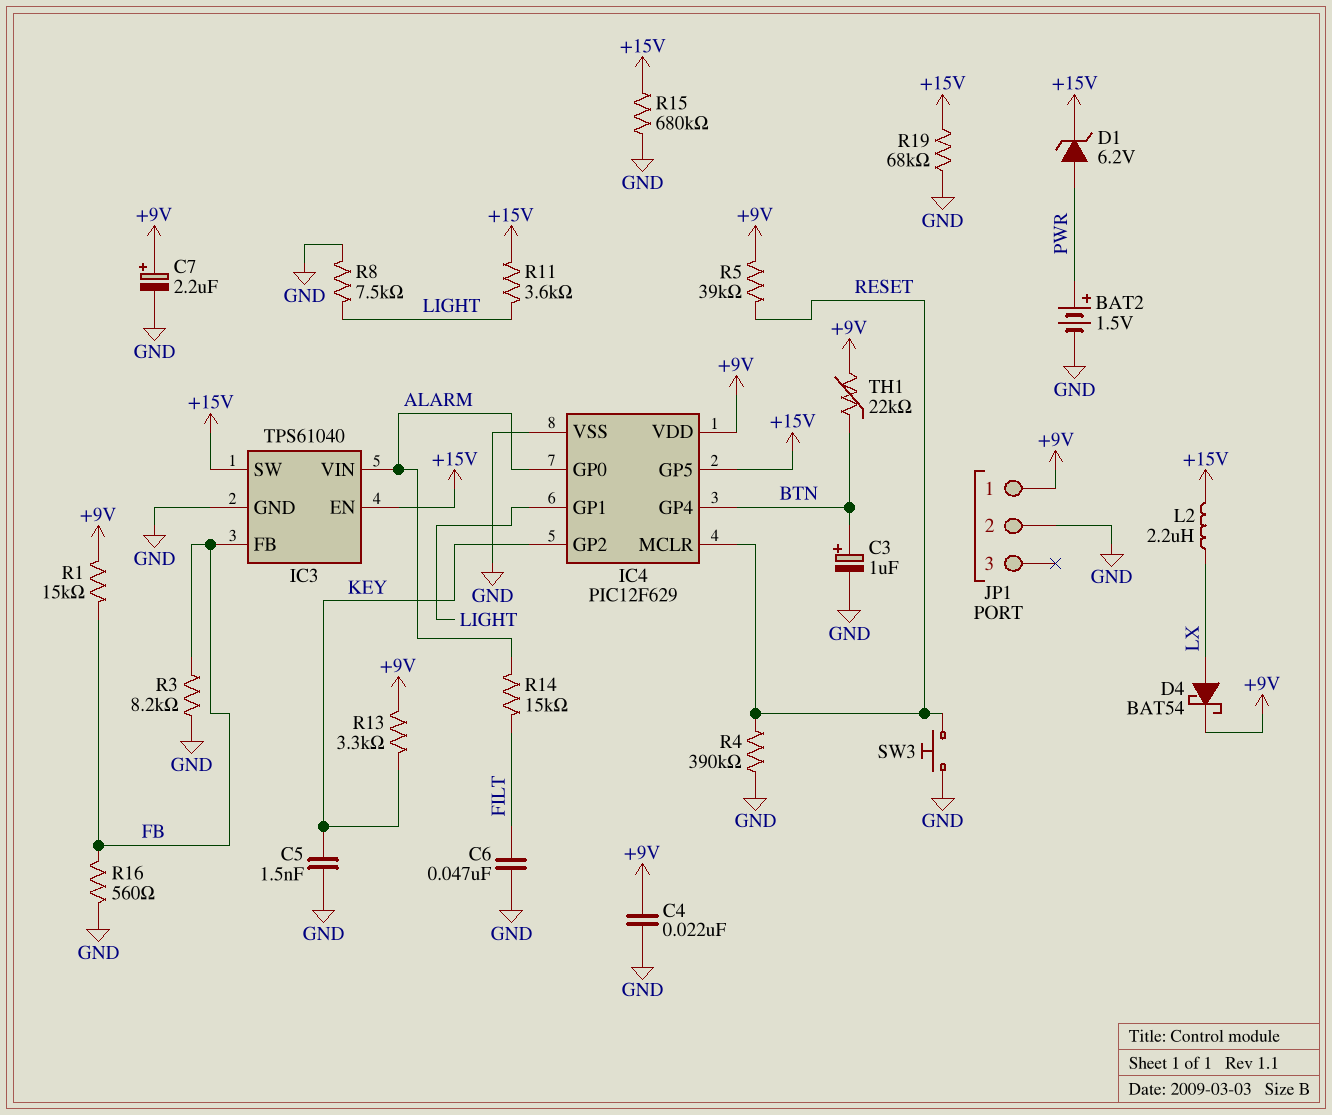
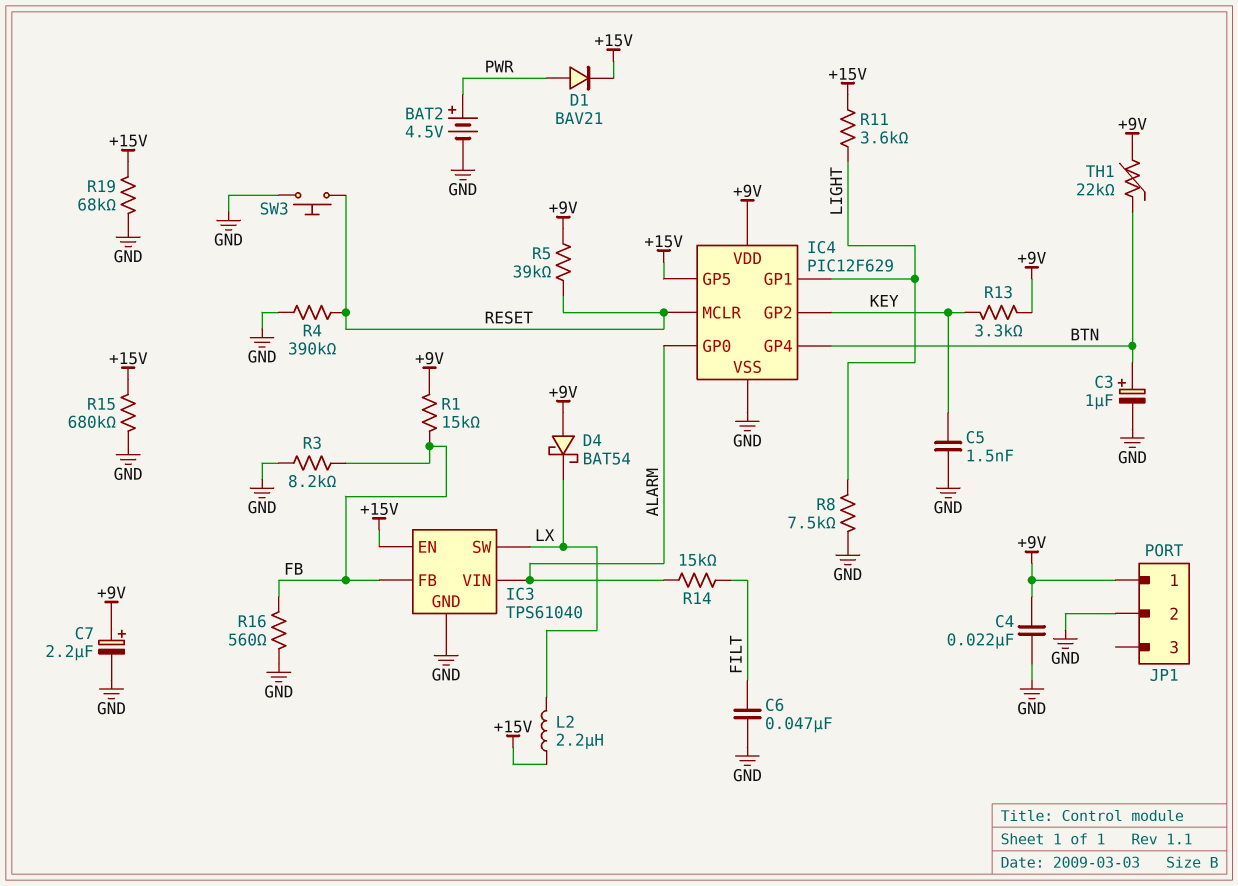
BAT2: 1.5V (plus PWR, minus GND) -> 4.5V (plus PWR, minus GND)
D1: zener 6.2V (A PWR, K +15V) -> diode BAV21 (A PWR, K +15V)
D4: schottky BAT54 (A LX, K +9V) -> schottky BAT54 (A +9V, K LX)
IC3 pin SW: +15V -> LX

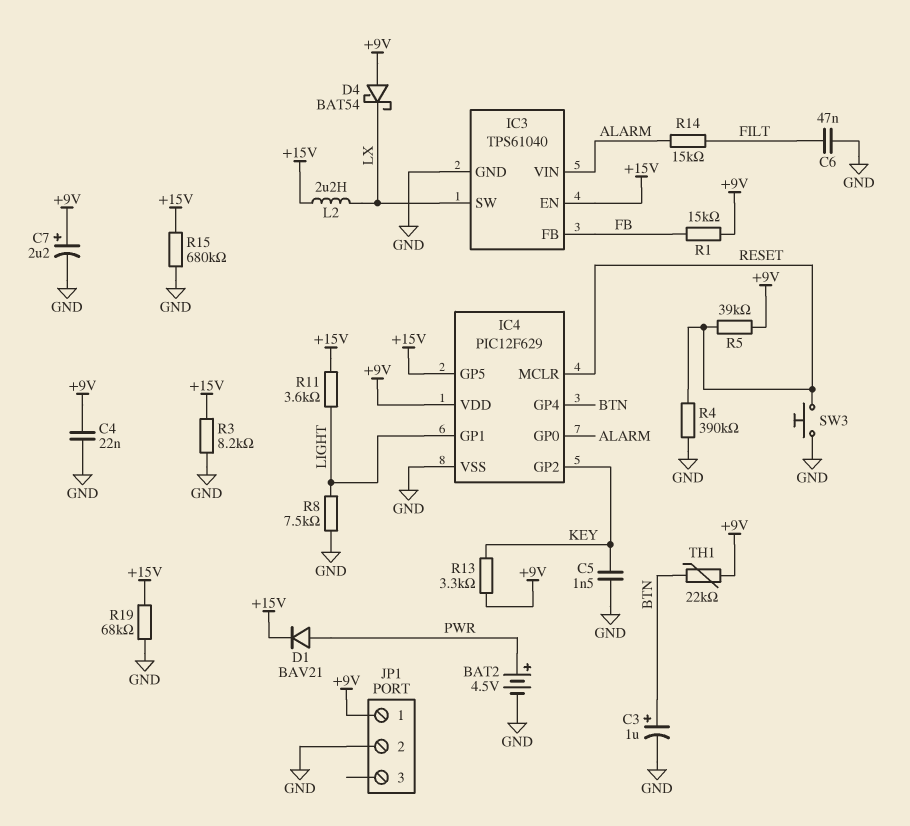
R3: 8.2k (FB, GND) -> 8.2k (+15V, GND)
R16: 560 (FB, GND) -> none

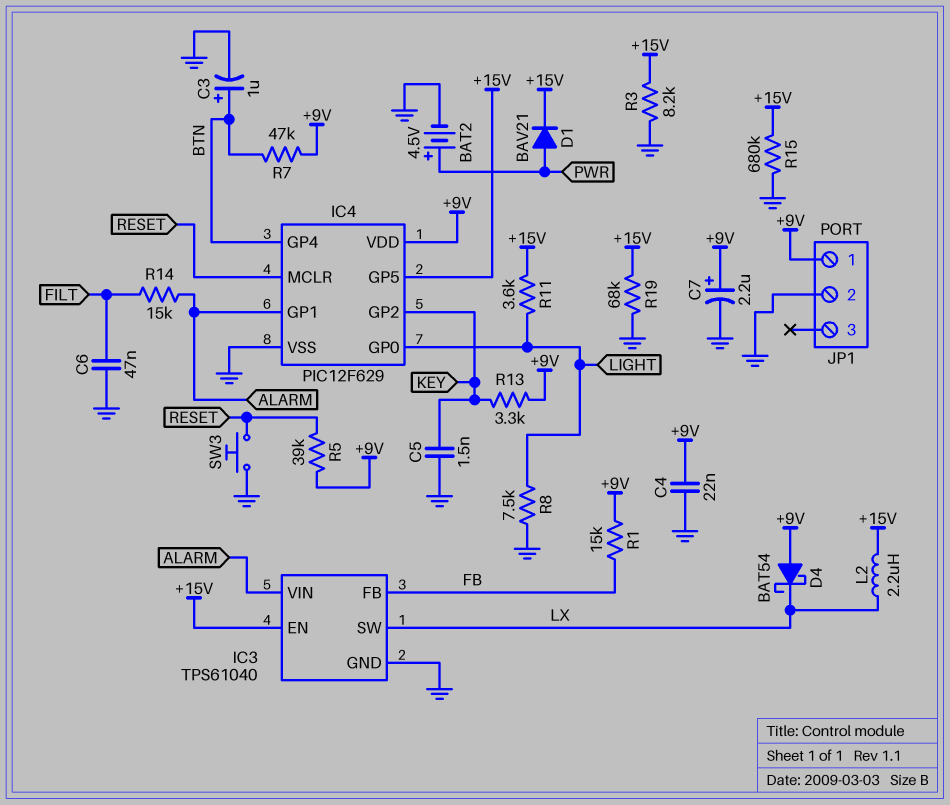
IC4 pin GP0: ALARM -> LIGHT
IC4 pin GP1: LIGHT -> ALARM
R4: 390k (GND, RESET) -> none
R7: none -> 47k (+9V, BTN)
TH1: 22k (+9V, BTN) -> none

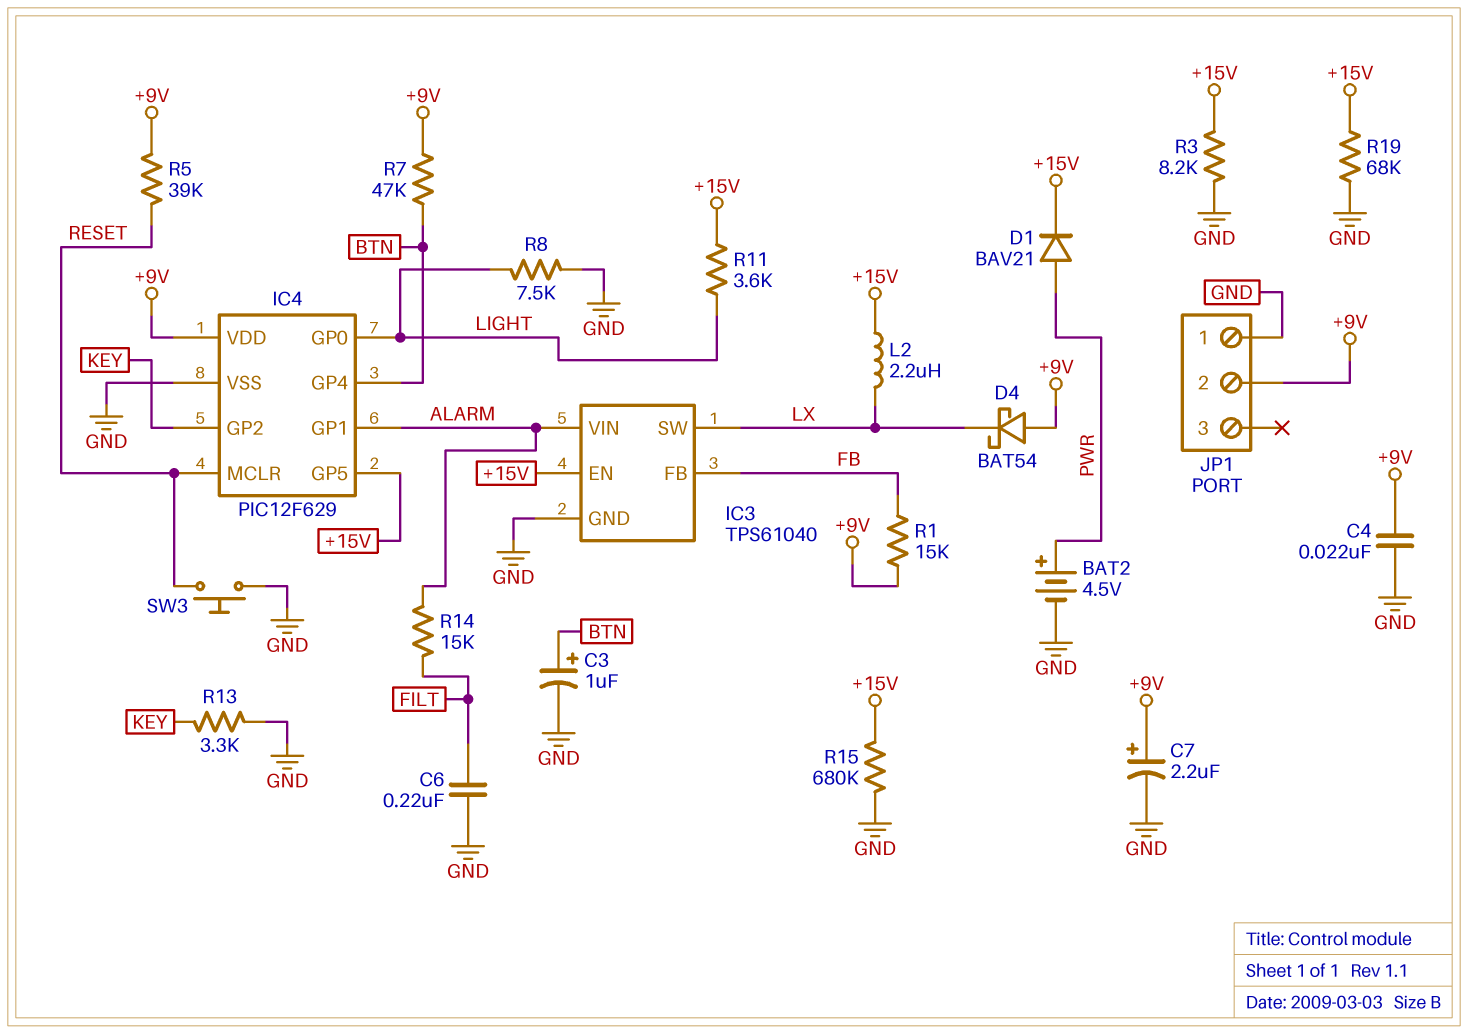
C5: 1.5nF (GND, KEY) -> none
C6: 47nF (FILT, GND) -> 220nF (FILT, GND)
JP1 pin 1: +9V -> GND
JP1 pin 2: GND -> +9V
R13: 3.3k (+9V, KEY) -> 3.3k (GND, KEY)

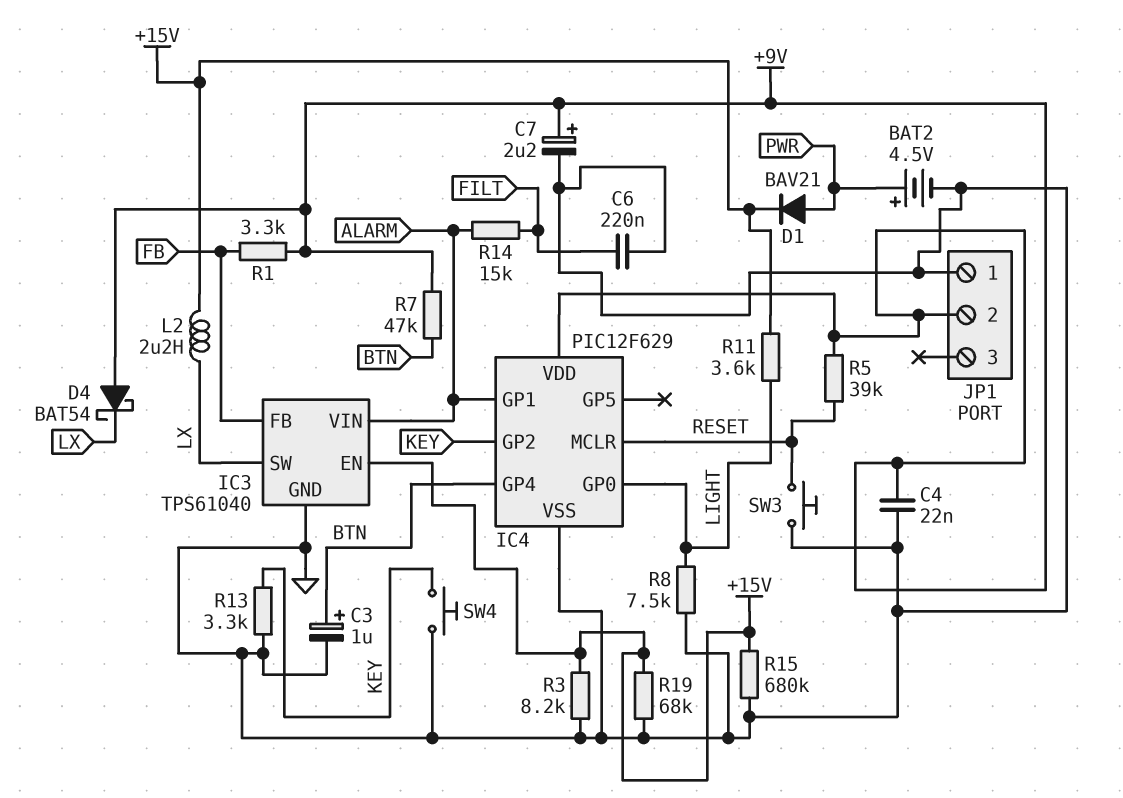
IC4 pin GP5: +15V -> none
R1: 15k (+9V, FB) -> 3.3k (+9V, FB)
SW4: none -> button (GND, KEY)

